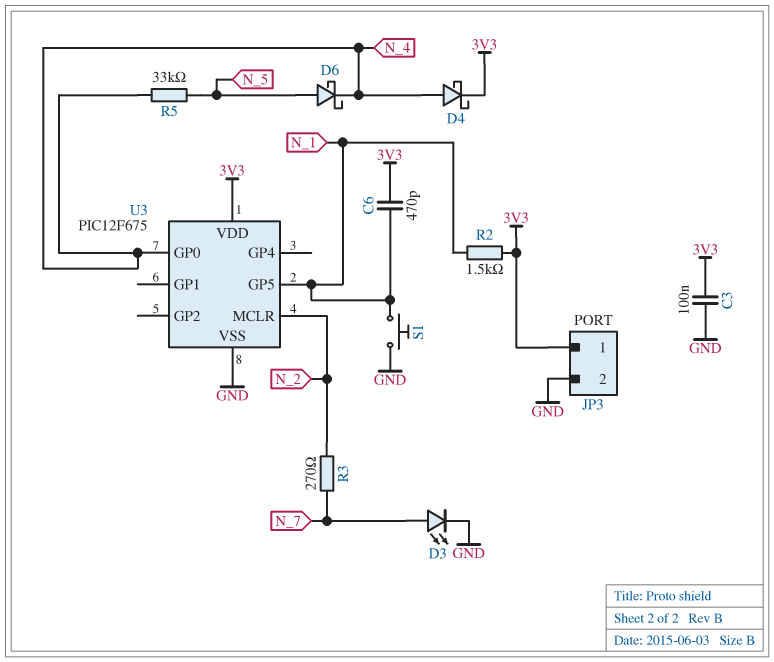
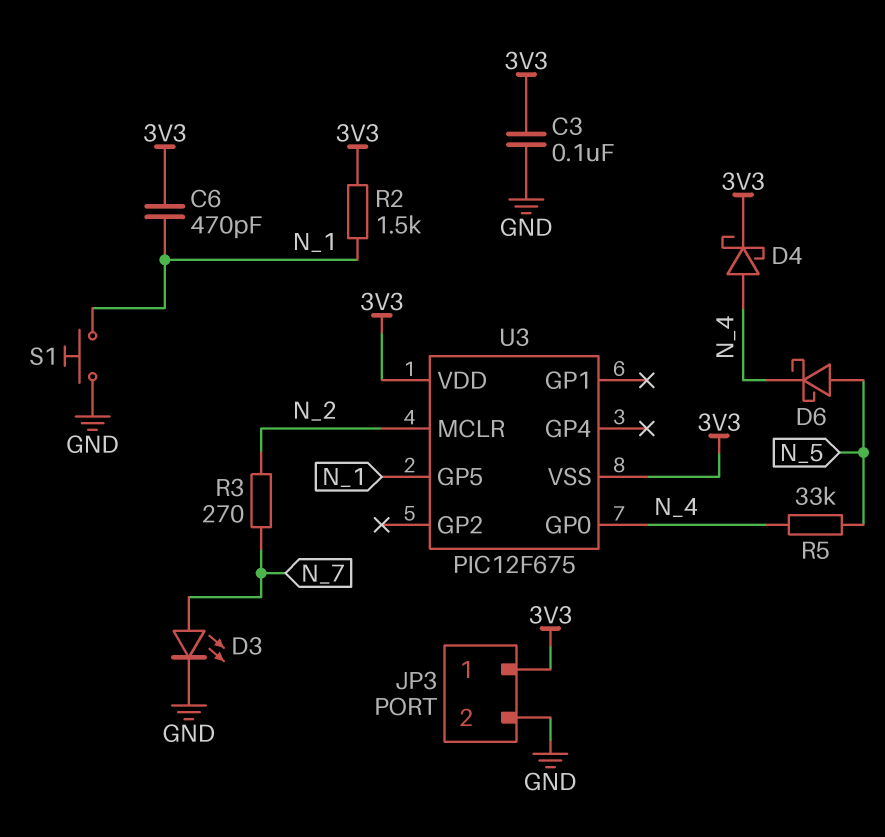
U3 pin VSS: GND -> 3V3

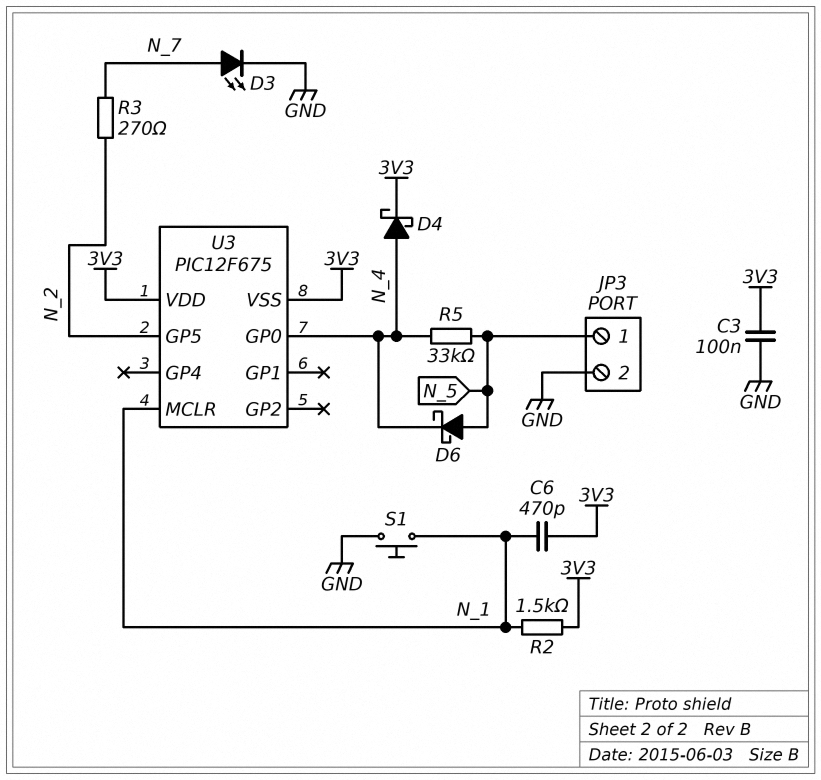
JP3 pin 1: 3V3 -> N_5
U3 pin GP5: N_1 -> N_2
U3 pin MCLR: N_2 -> N_1

